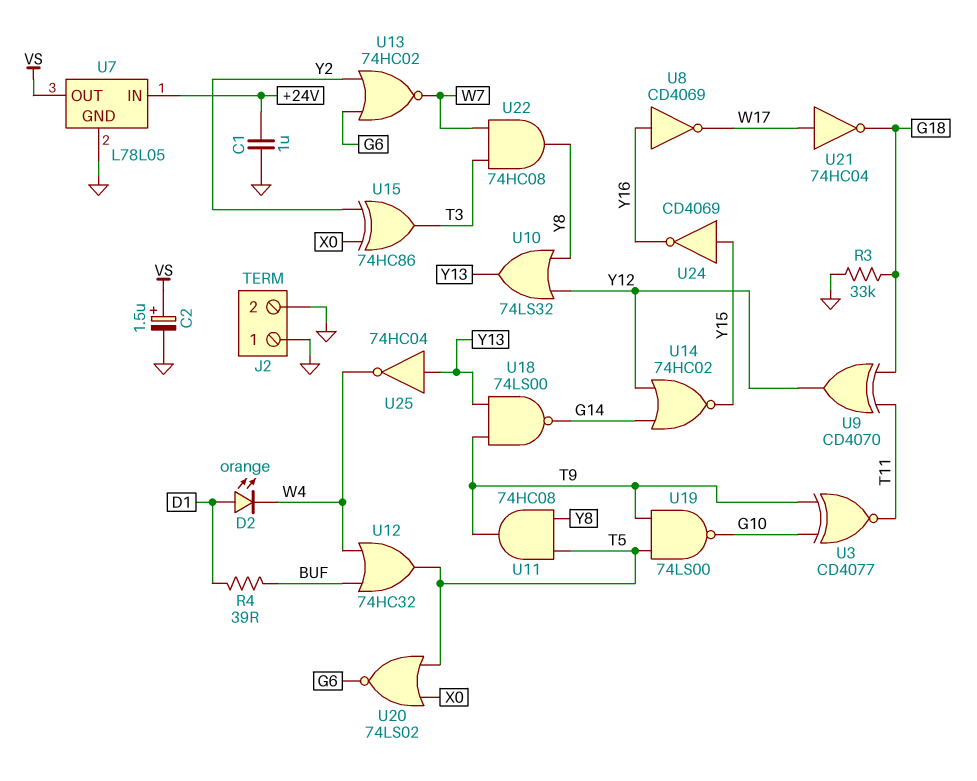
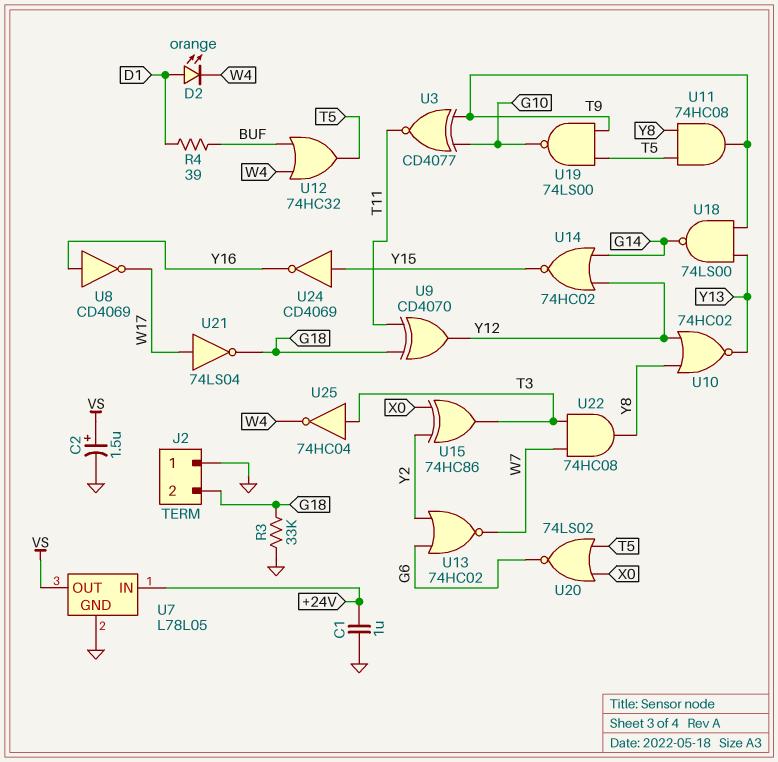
J2 pin 2: GND -> G18
U10: OR 74LS32 (in Y8, in Y12, out Y13) -> NOR 74HC02 (in Y8, in Y12, out Y13)
U21: NOT 74HC04 (in W17, out G18) -> NOT 74LS04 (in W17, out G18)
U25: NOT 74HC04 (in Y13, out W4) -> NOT 74HC04 (in T3, out W4)

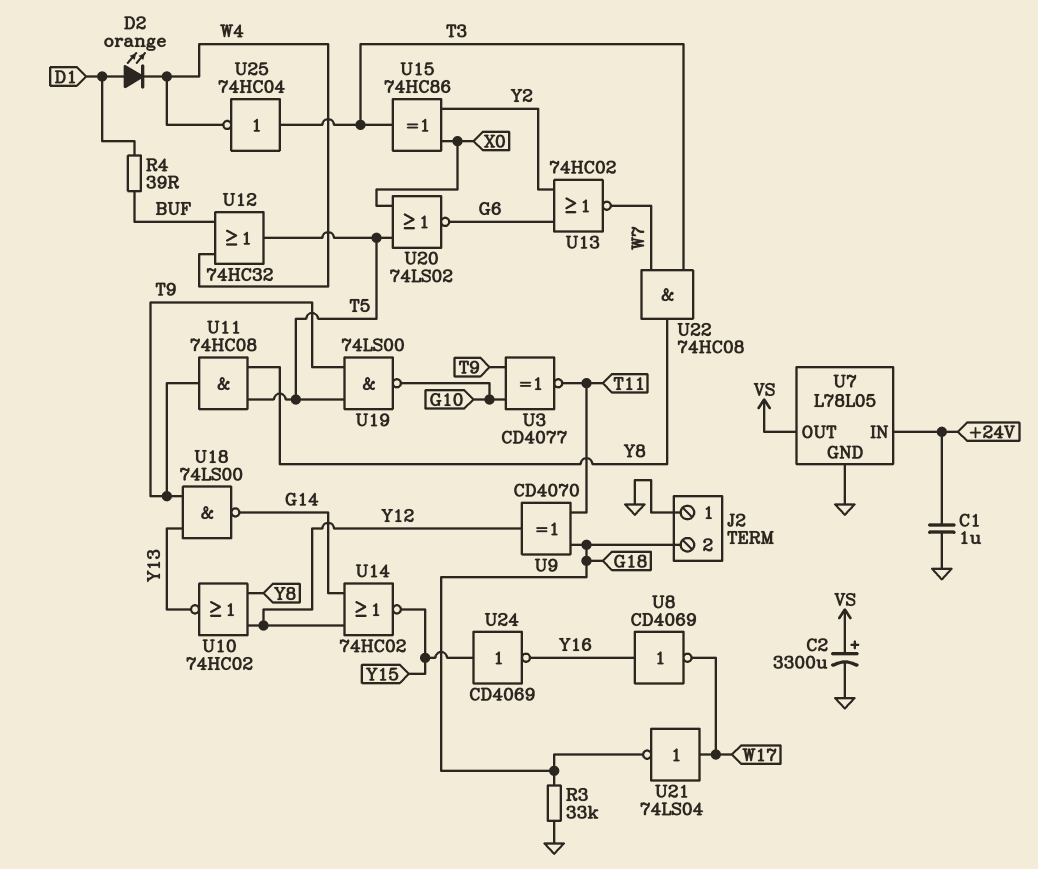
C2: 1.5uF (plus VS, minus GND) -> 3300uF (plus VS, minus GND)

